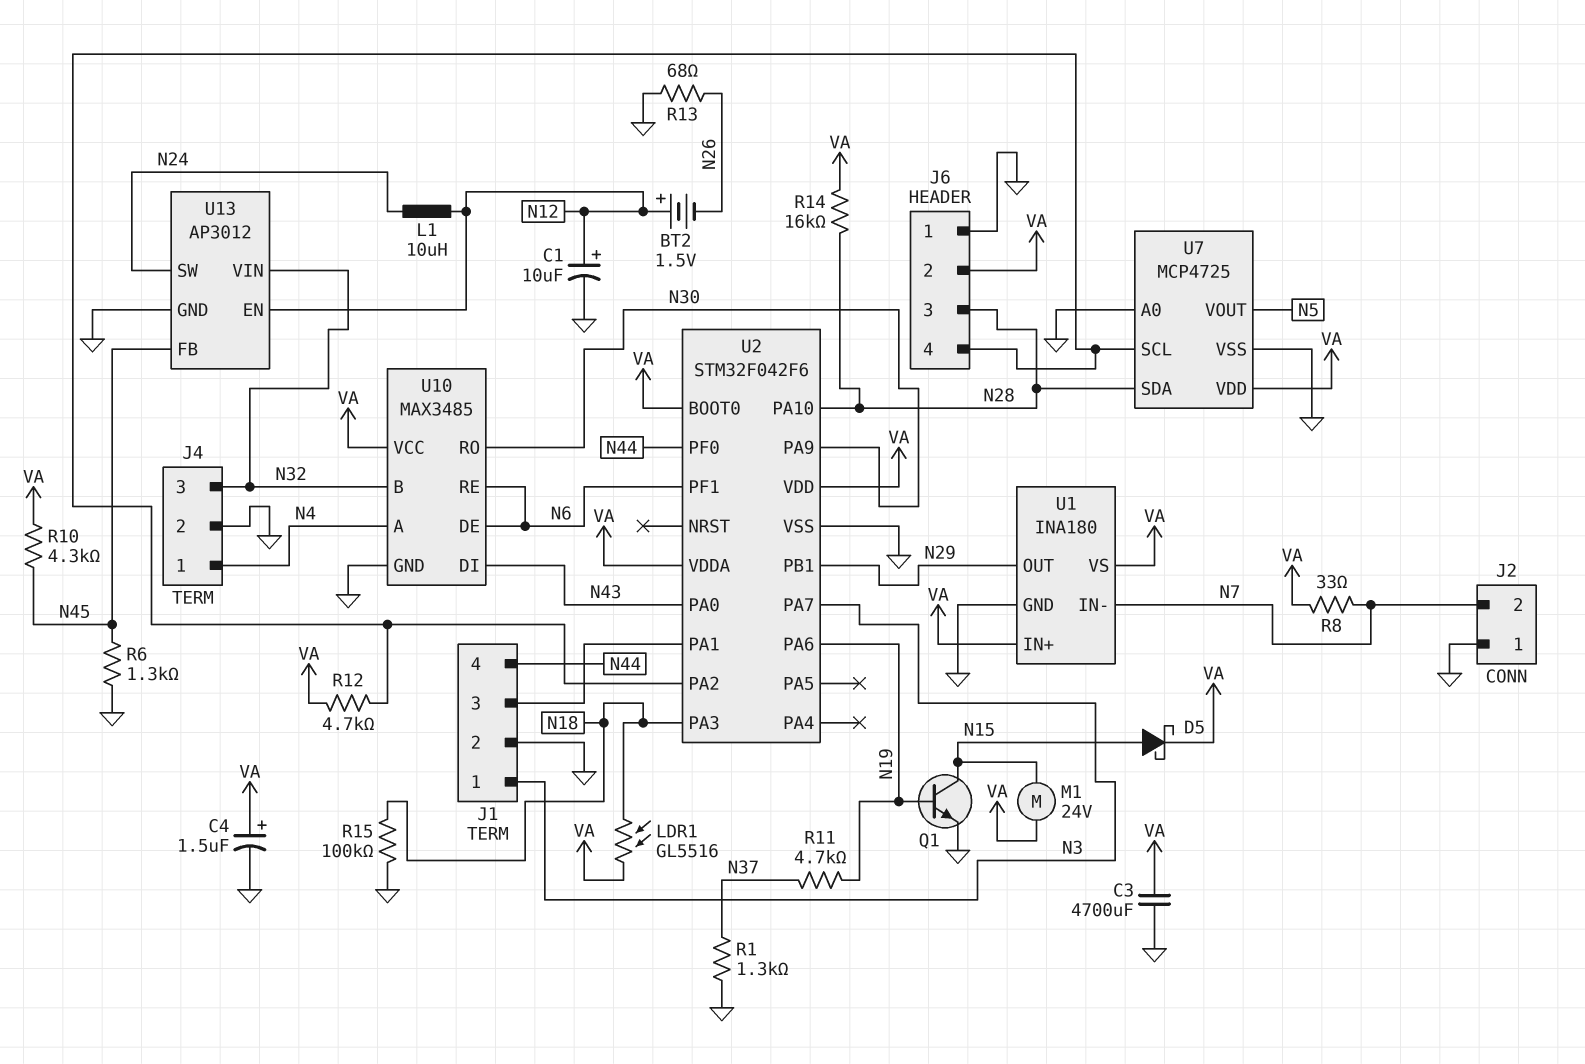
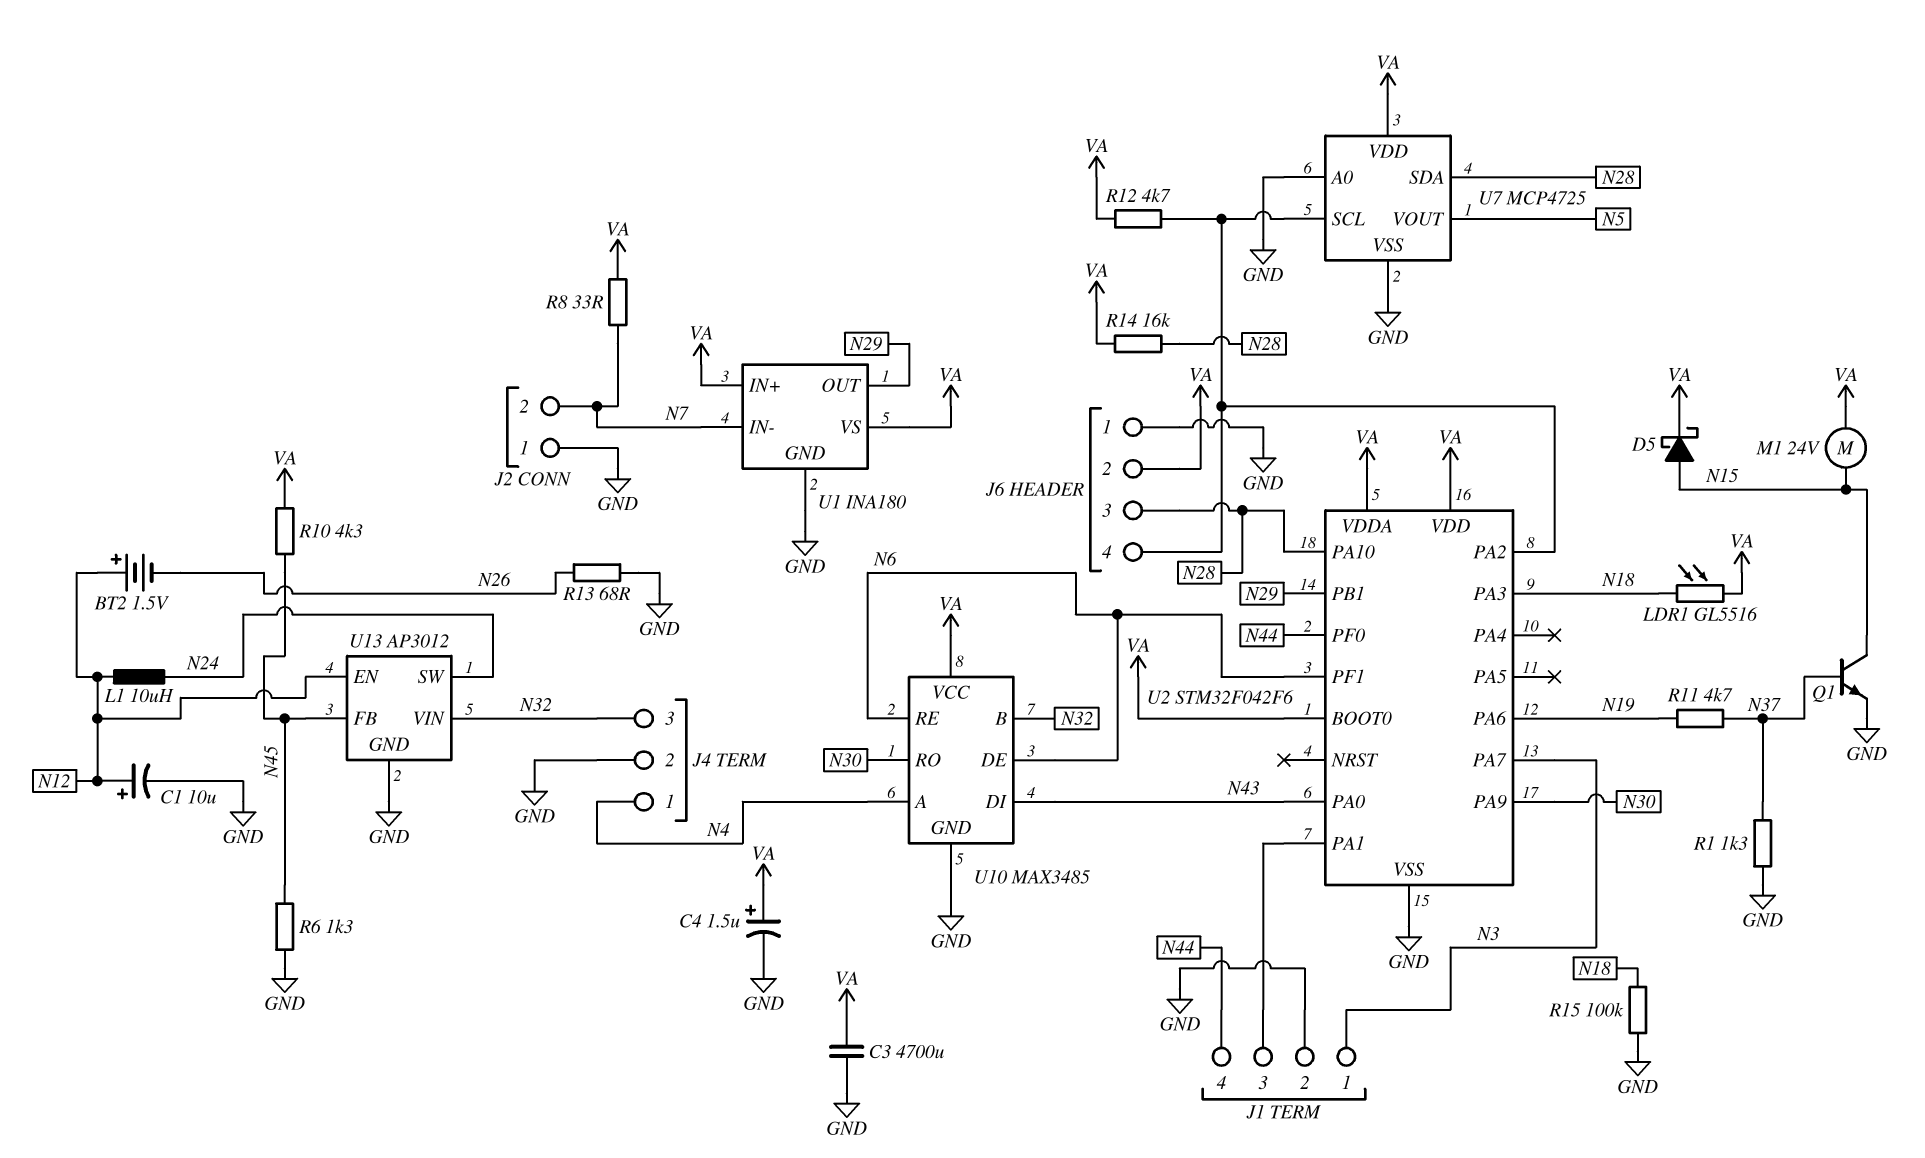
Q1: NPN (B N19, C N15, E GND) -> NPN (B N37, C N15, E GND)

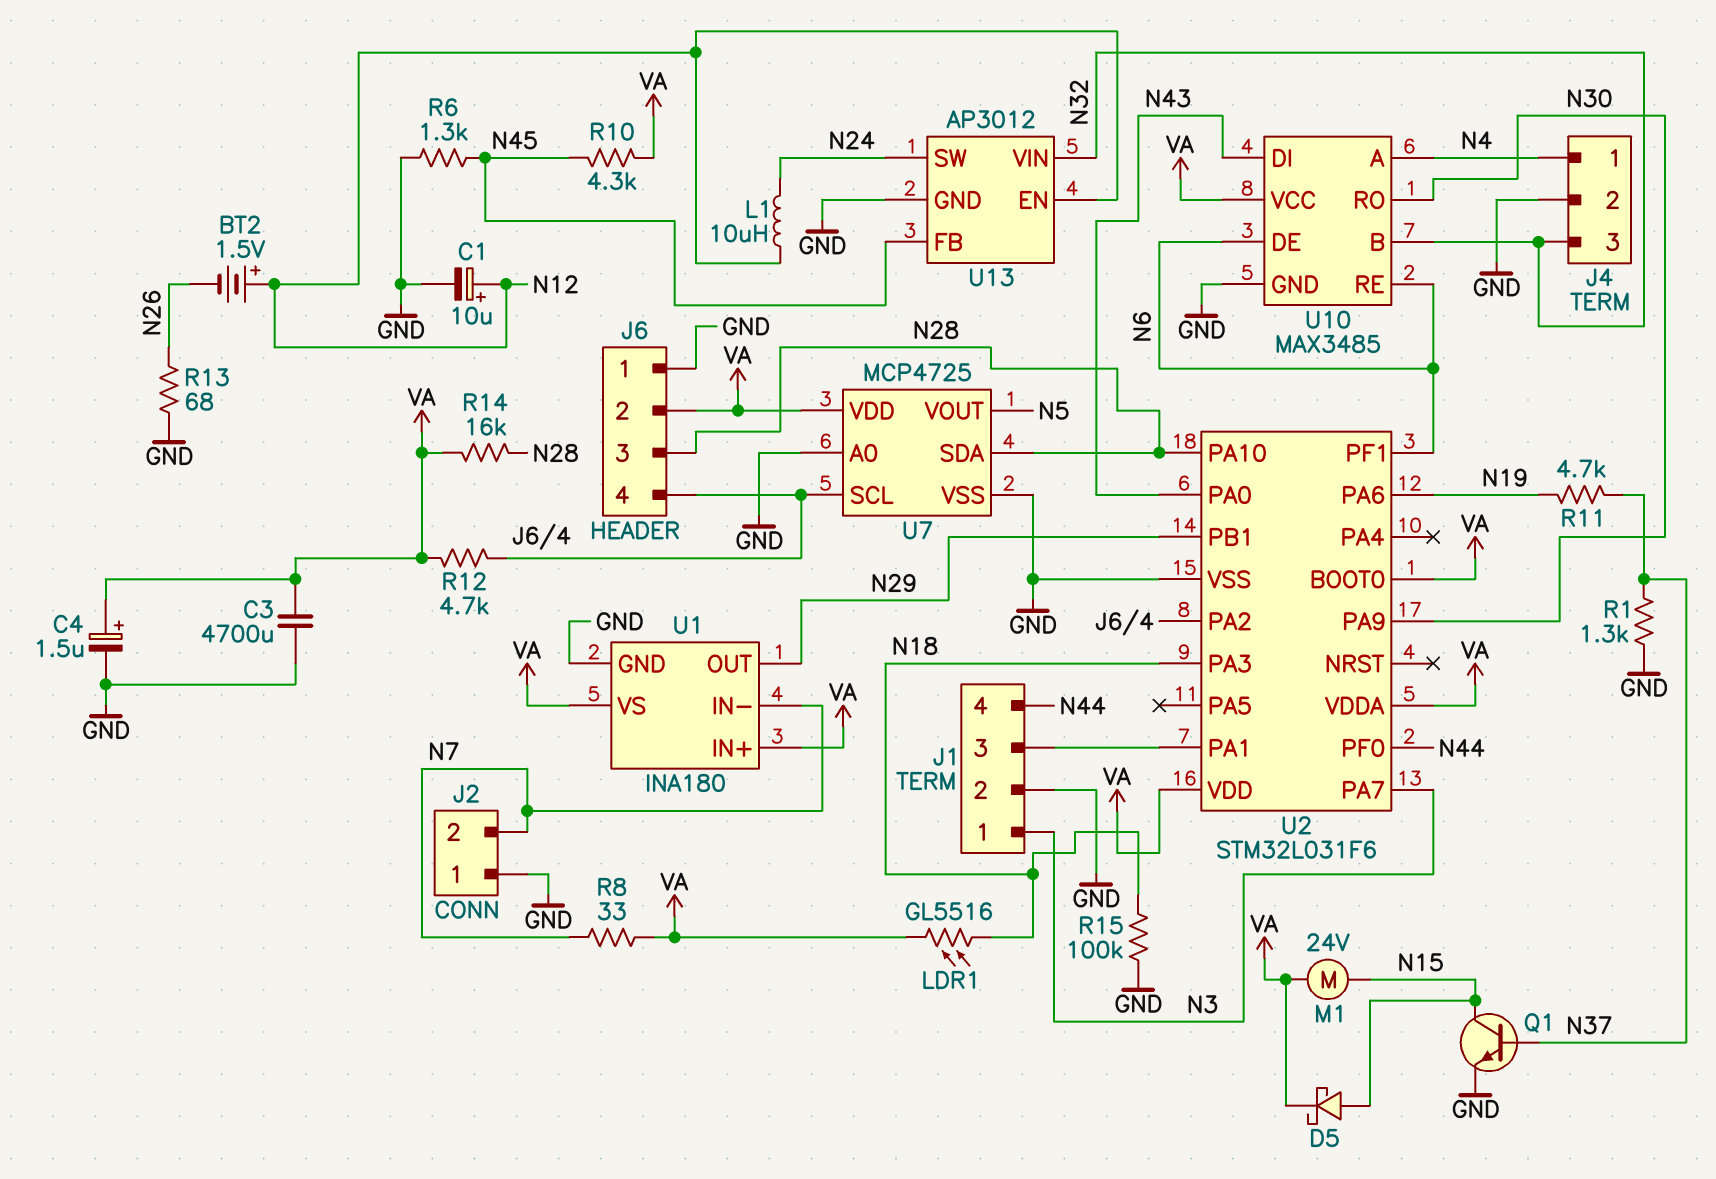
U2: STM32F042F6 -> STM32L031F6

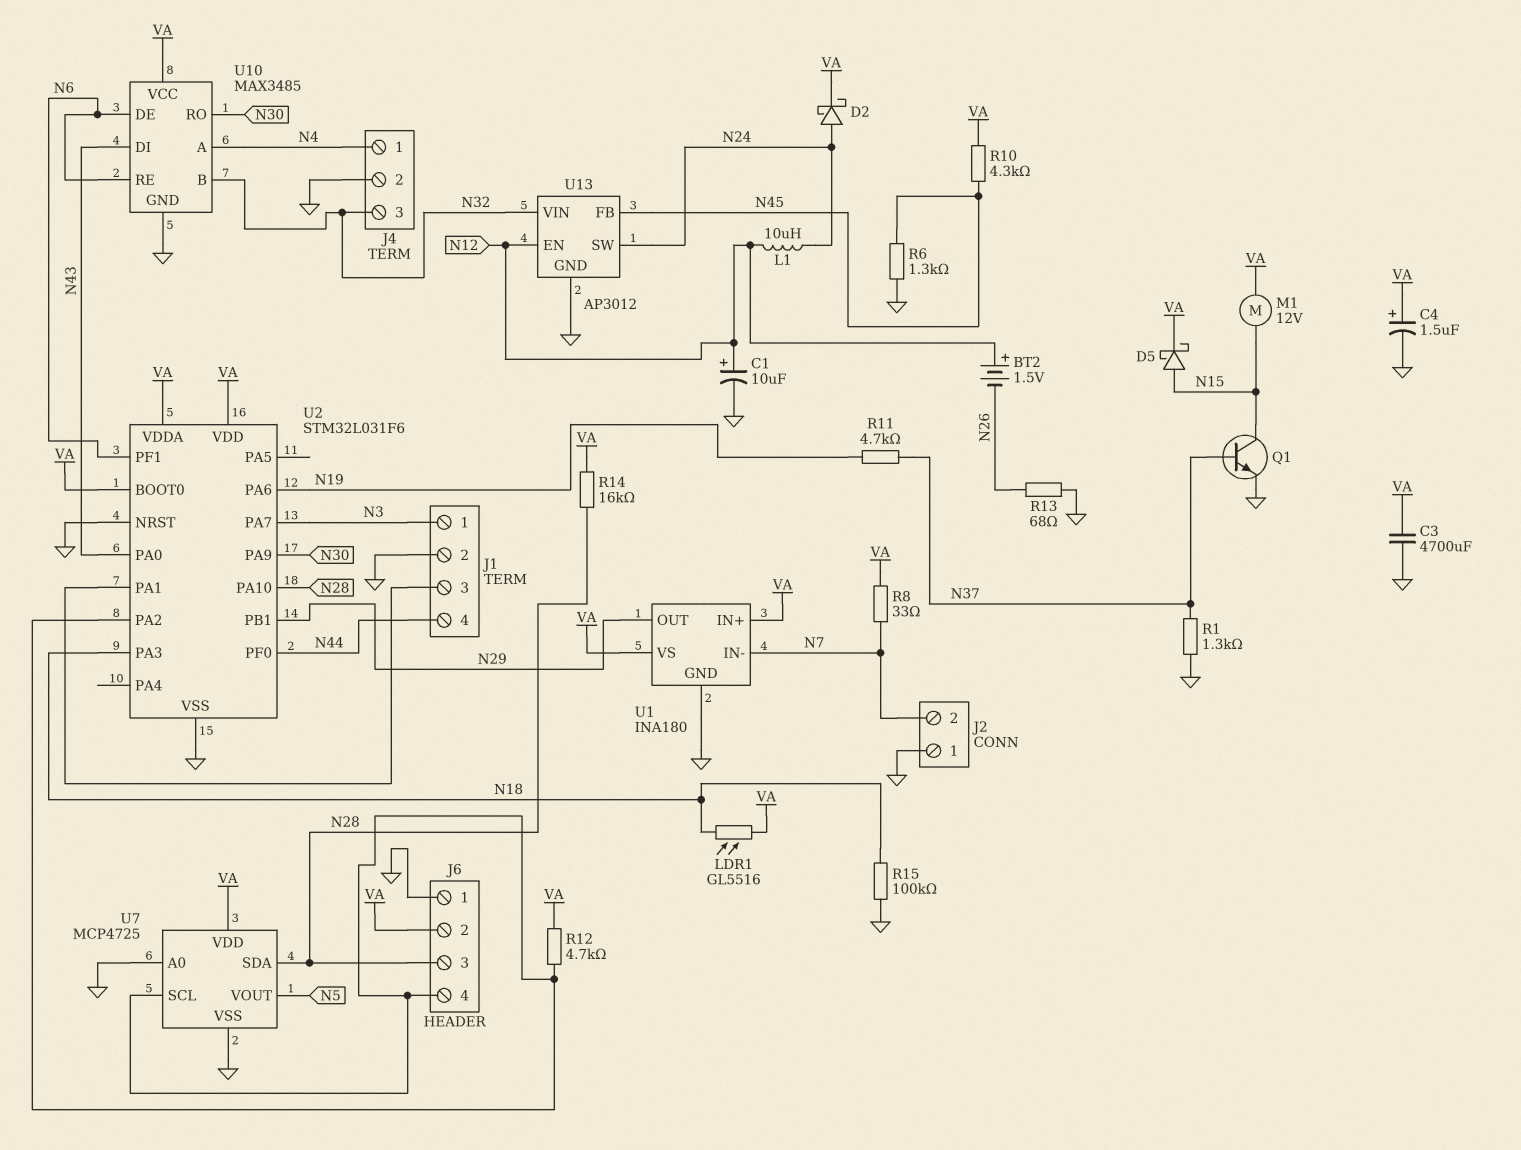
D2: none -> schottky (A N24, K VA)
M1: motor 24V (N15, VA) -> motor 12V (N15, VA)
U2 pin NRST: none -> GND

